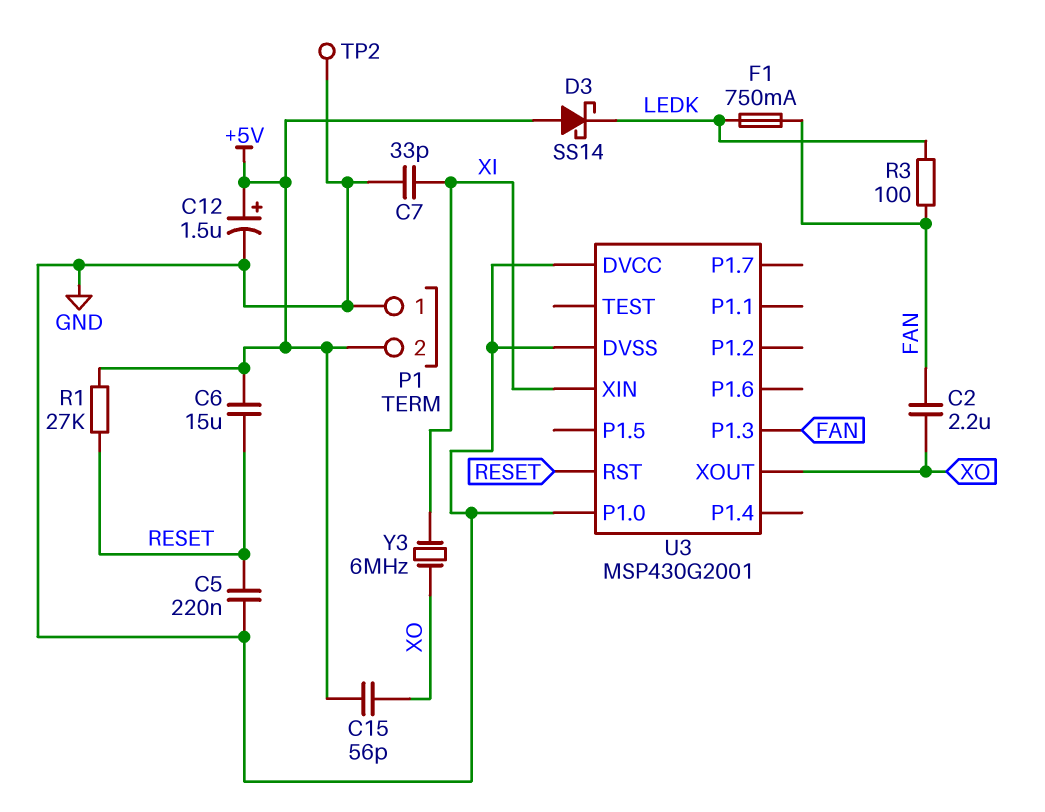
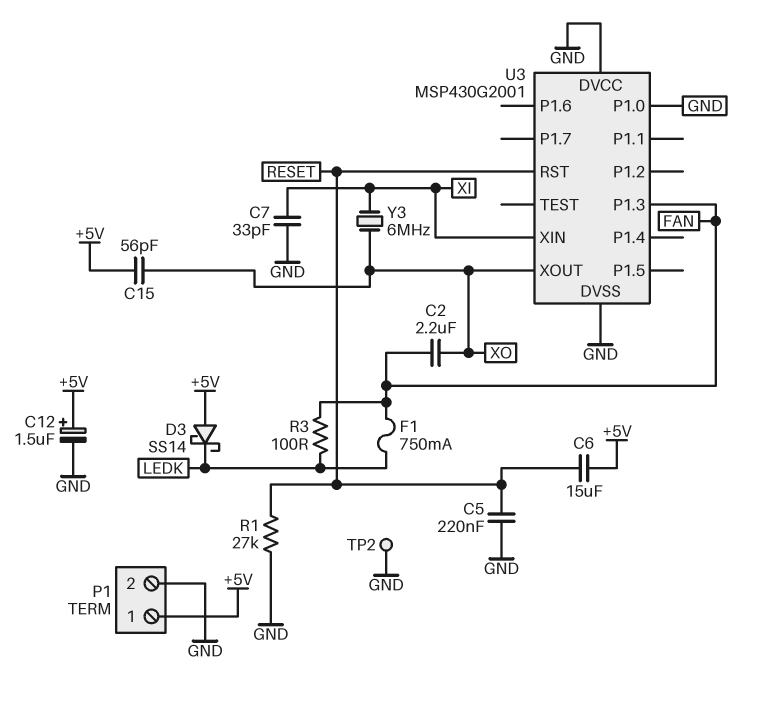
P1 pin 1: GND -> +5V
P1 pin 2: +5V -> GND
R1: 27k (+5V, RESET) -> 27k (GND, RESET)

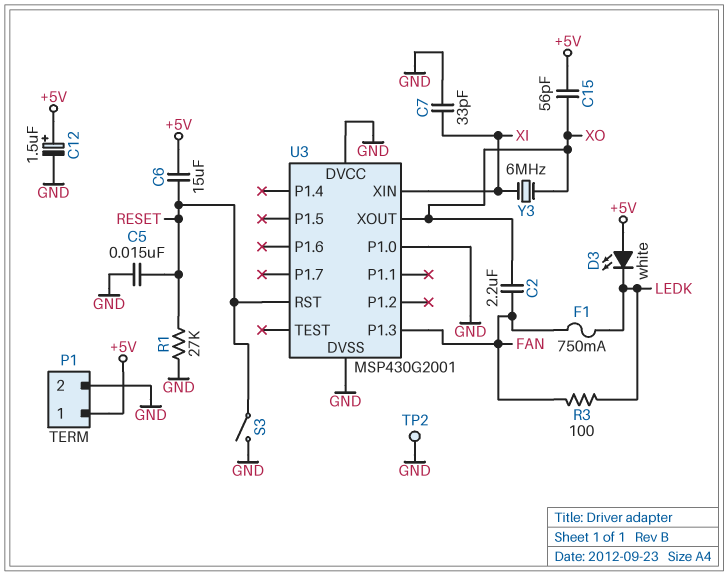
C5: 220nF (GND, RESET) -> 15nF (GND, RESET)
D3: schottky SS14 (A +5V, K LEDK) -> LED white (A +5V, K LEDK)
S3: none -> switch (GND, RESET)

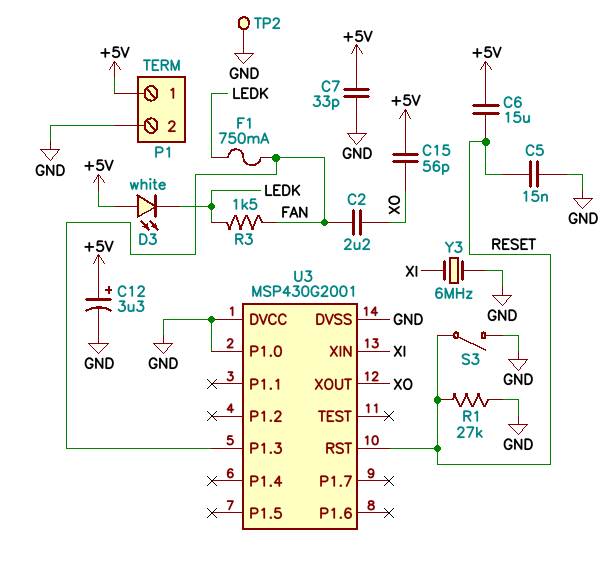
C7: 33pF (GND, XI) -> 33pF (+5V, GND)
C12: 1.5uF (plus +5V, minus GND) -> 3.3uF (plus +5V, minus GND)
R3: 100 (FAN, LEDK) -> 1.5k (FAN, LEDK)
Y3: 6MHz (XI, XO) -> 6MHz (GND, XI)

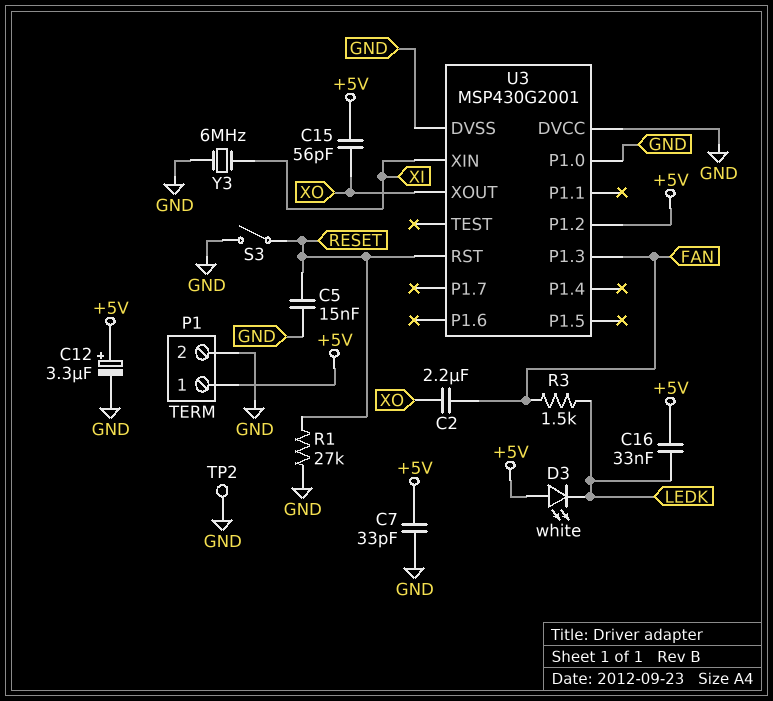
C6: 15uF (+5V, RESET) -> none
C16: none -> 33nF (+5V, LEDK)
F1: 750mA (FAN, LEDK) -> none
U3 pin P1.2: none -> +5V

